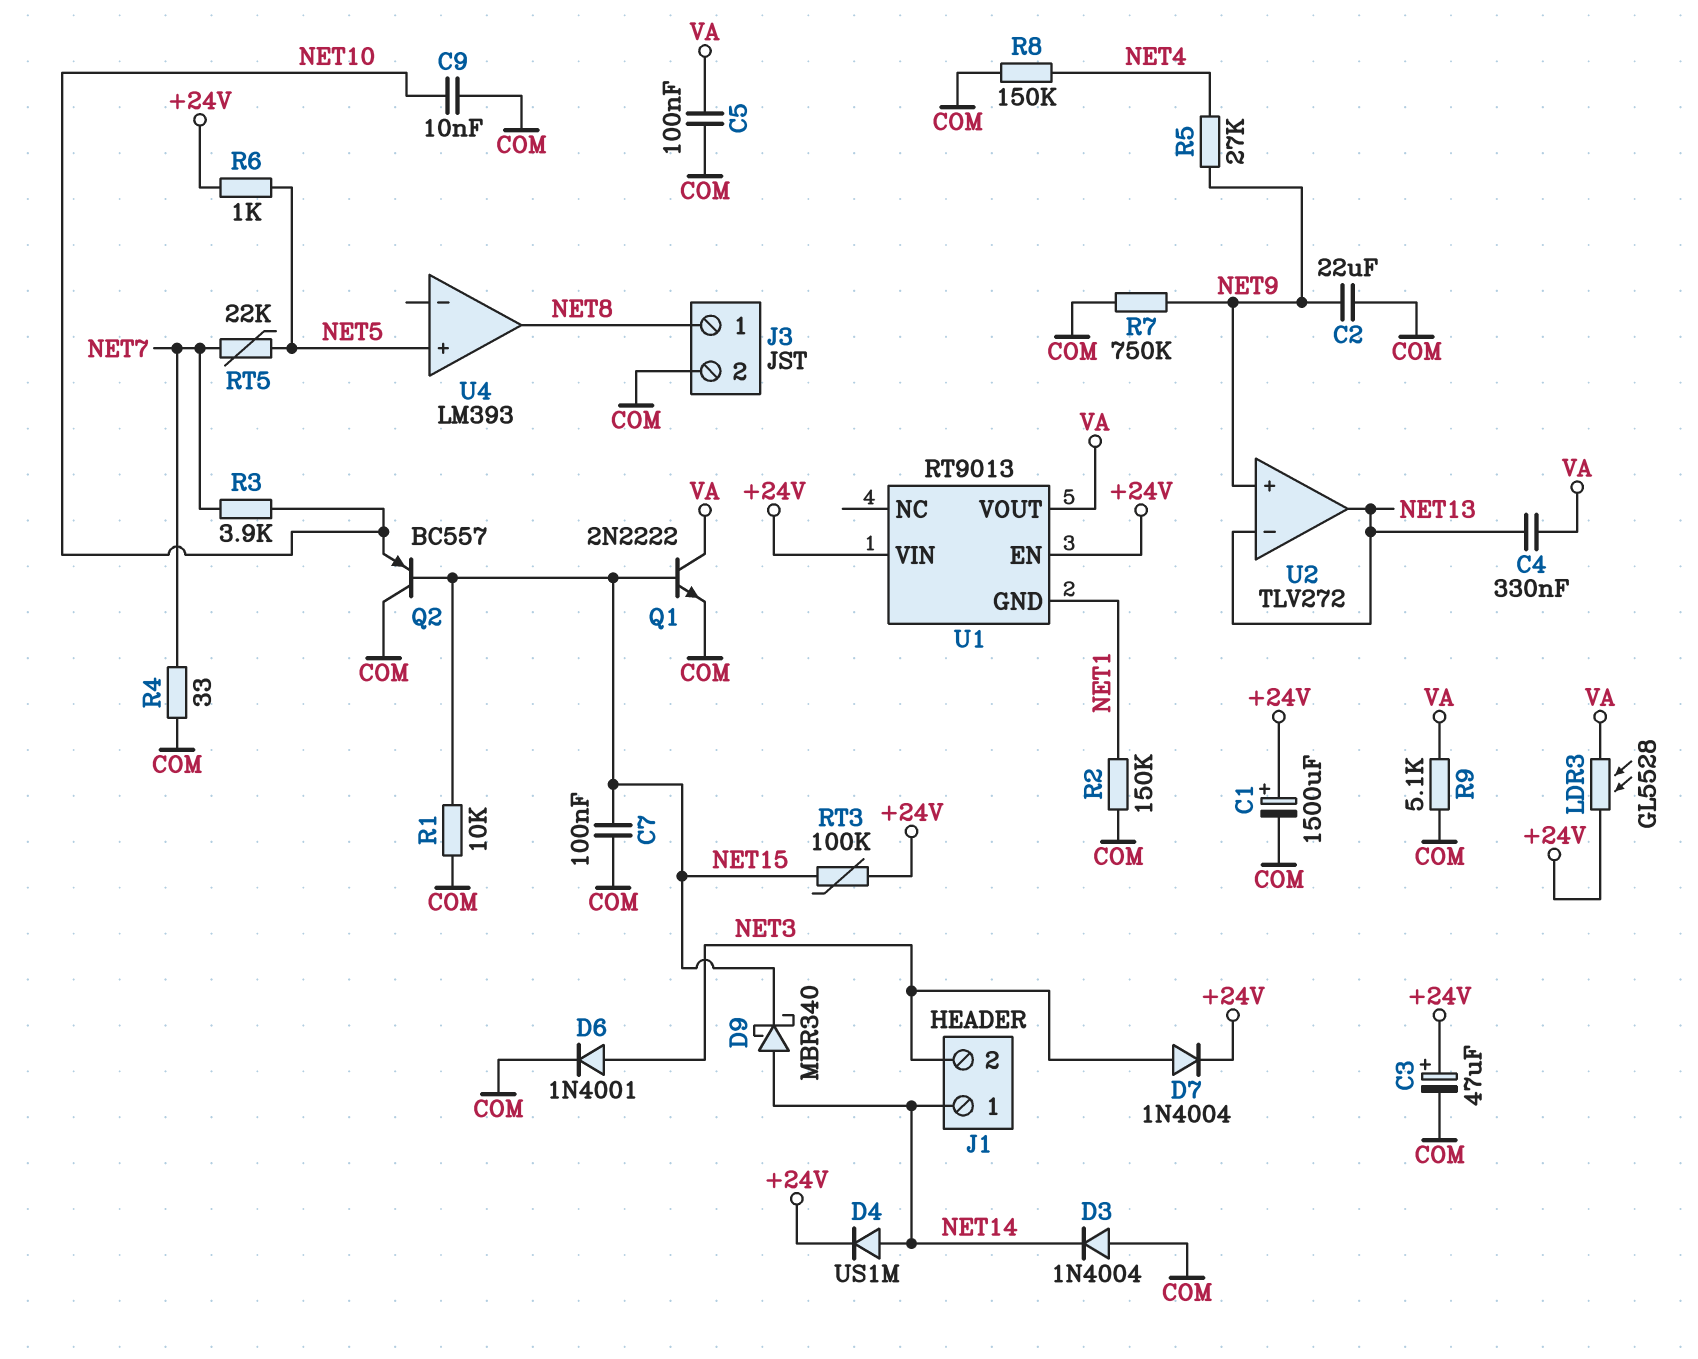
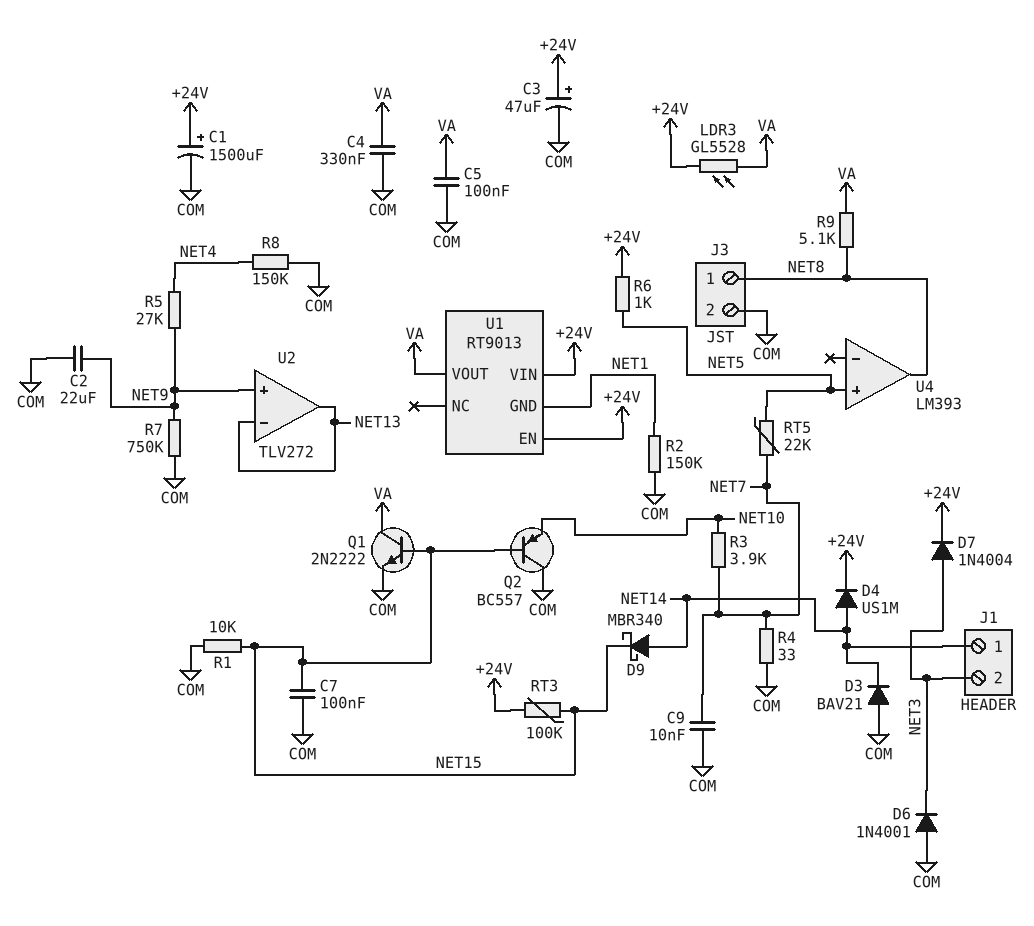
C4: 330nF (NET13, VA) -> 330nF (COM, VA)
C9: 10nF (COM, NET10) -> 10nF (COM, NET7)
D3: diode 1N4004 (A COM, K NET14) -> diode BAV21 (A COM, K NET14)
D6: diode 1N4001 (A NET3, K COM) -> diode 1N4001 (A COM, K NET3)
R9: 5.1k (COM, VA) -> 5.1k (NET8, VA)

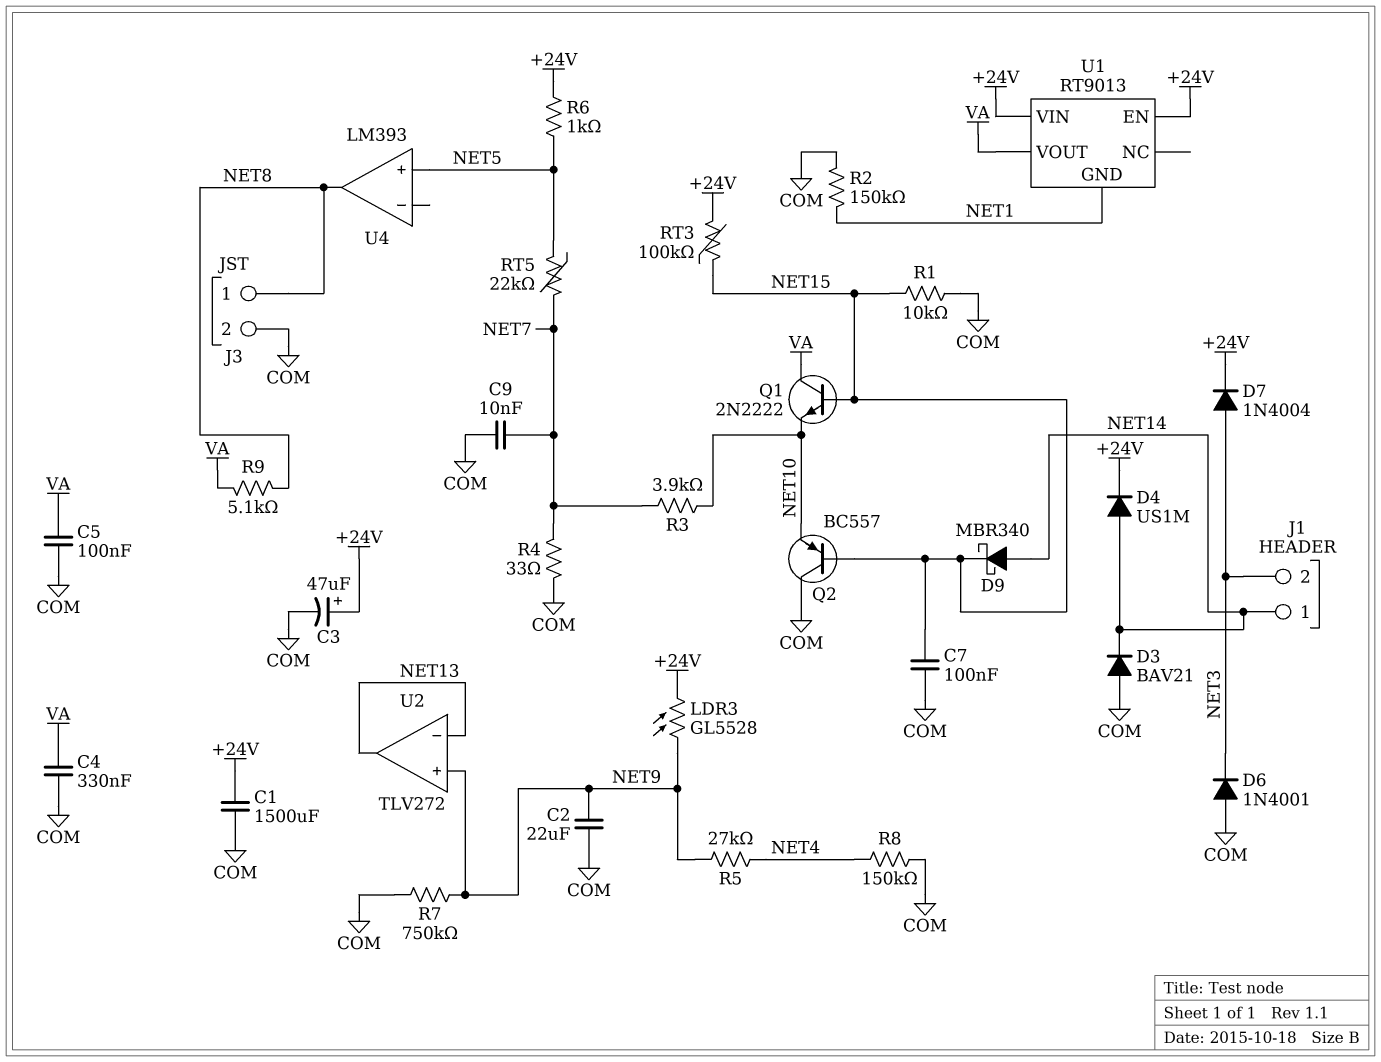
C1: 1500uF (plus +24V, minus COM) -> 1500uF (+24V, COM)
LDR3: GL5528 (+24V, VA) -> GL5528 (+24V, NET9)
Q1: NPN 2N2222 (B NET15, C VA, E COM) -> NPN 2N2222 (B NET15, C VA, E NET10)

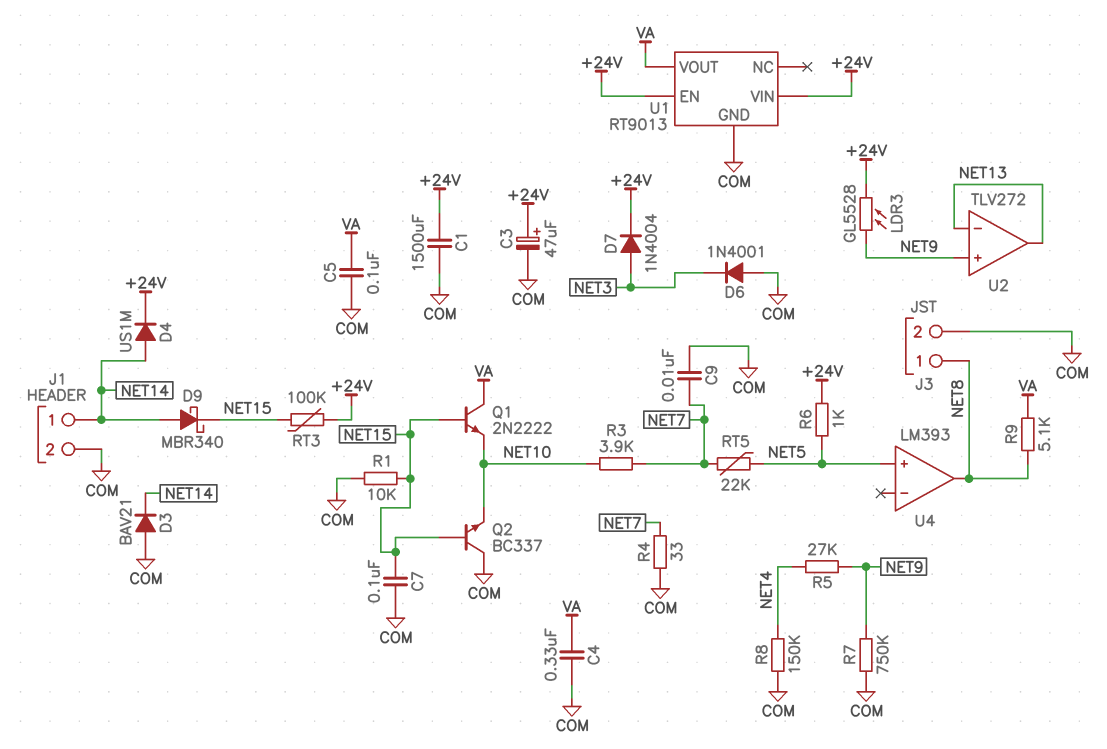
C2: 22uF (COM, NET9) -> none
J1 pin 2: NET3 -> COM
Q2: PNP BC557 (B NET15, C COM, E NET10) -> NPN BC337 (B NET15, C COM, E NET10)
R2: 150k (COM, NET1) -> none
U1 pin GND: NET1 -> COM

